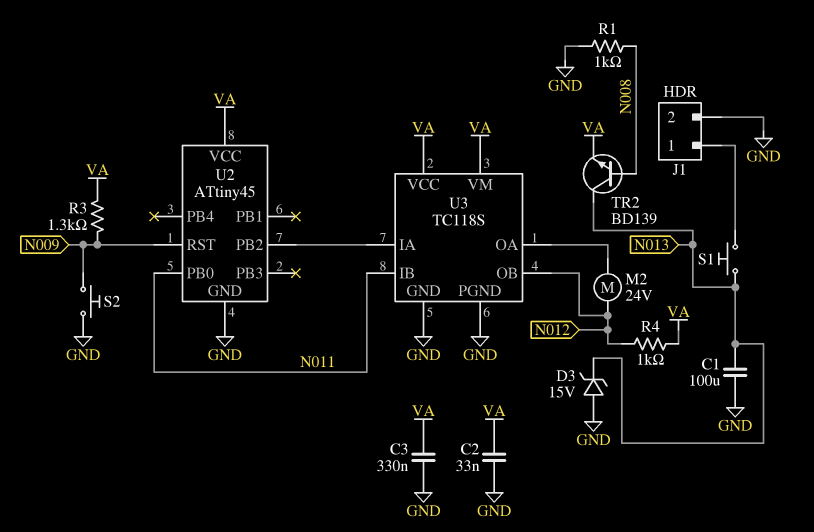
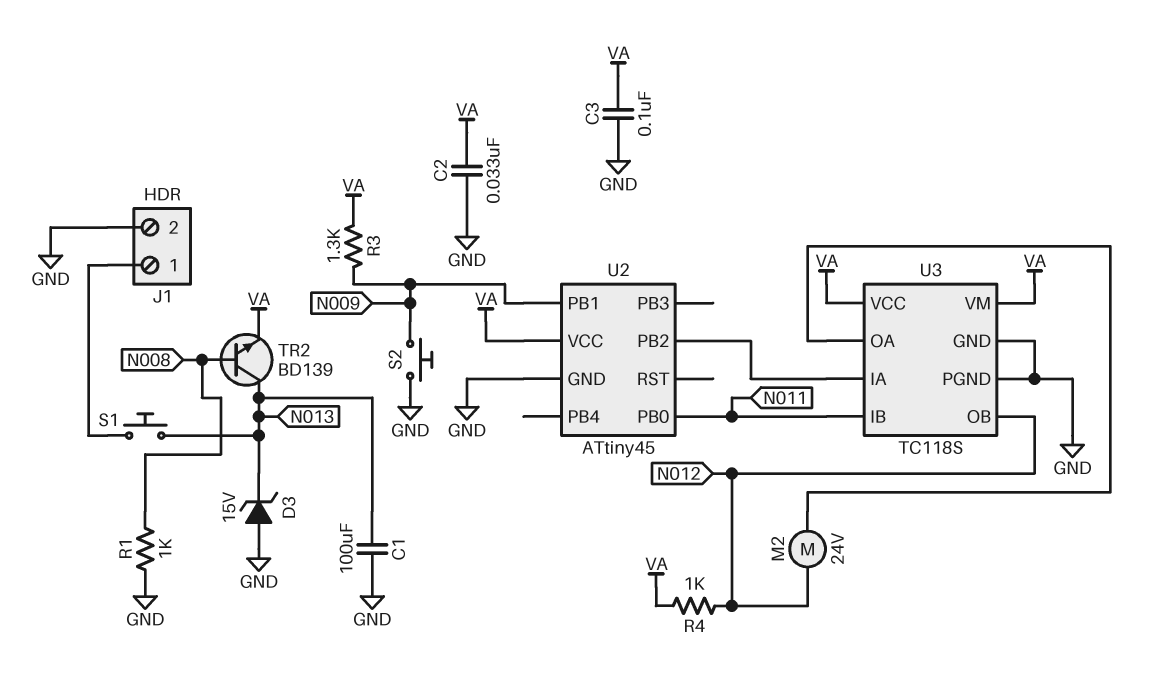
C3: 330nF (GND, VA) -> 100nF (GND, VA)
U2 pin PB1: none -> N009
U2 pin RST: N009 -> none

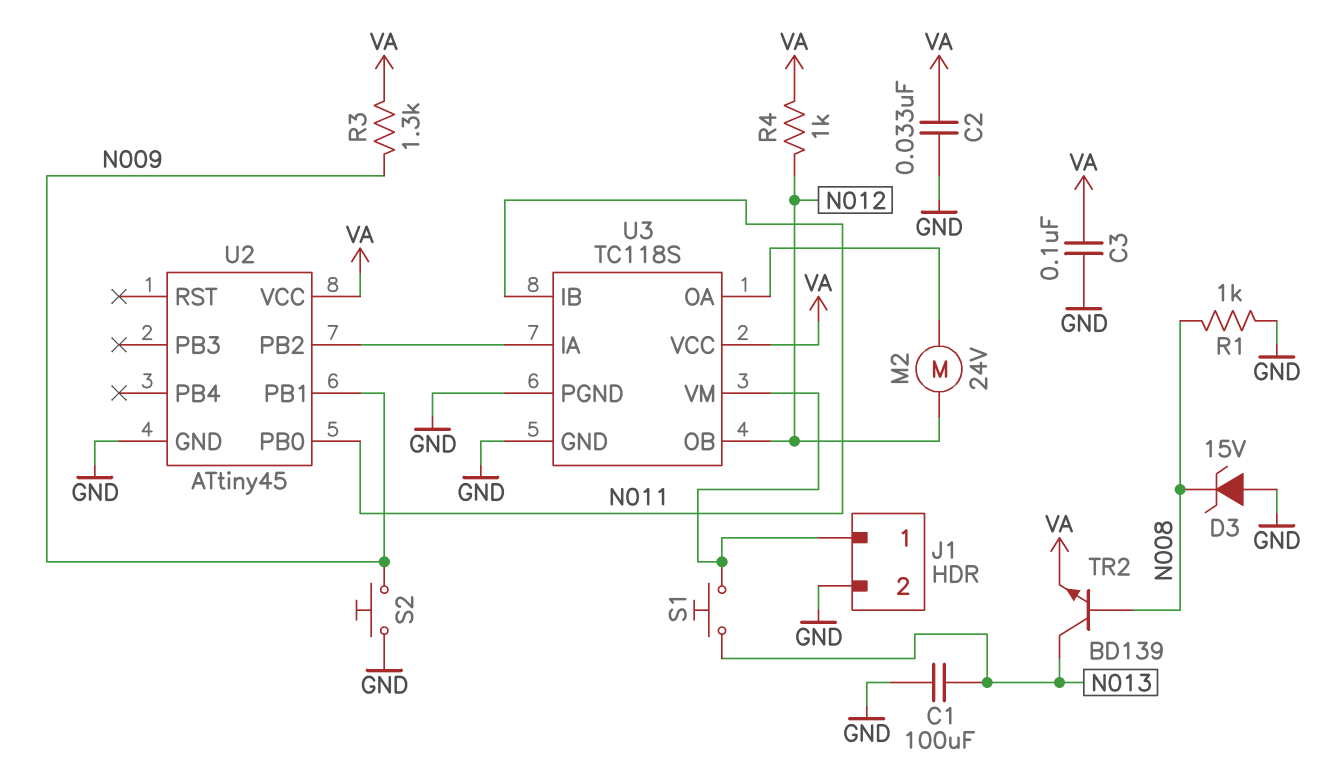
D3: zener 15V (A GND, K N013) -> zener 15V (A GND, K N008)
U3 pin VM: VA -> J1/1

